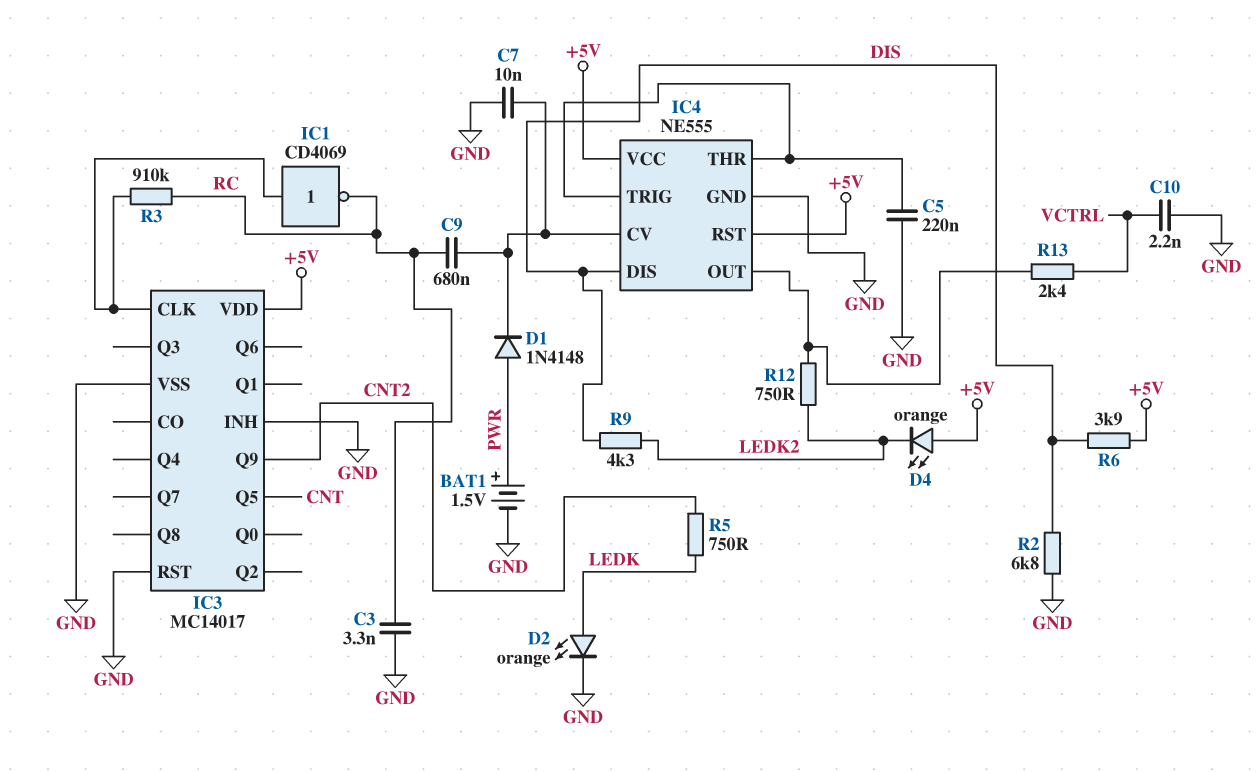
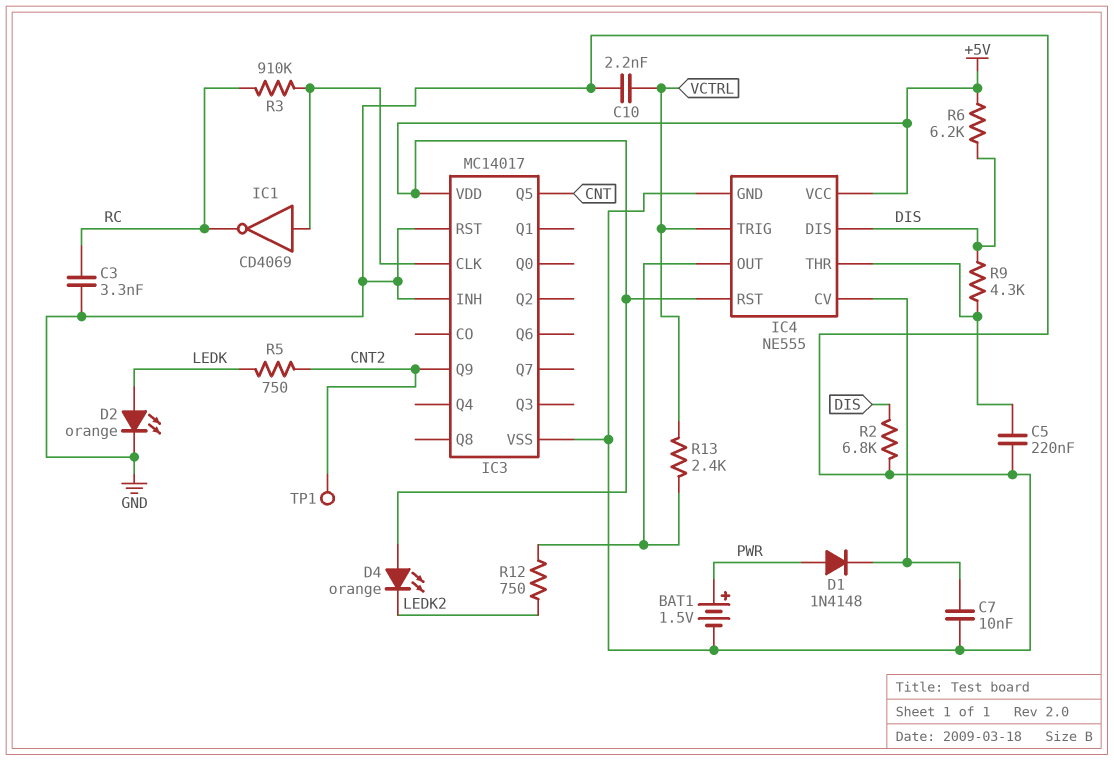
C9: 680nF (IC4/CV, RC) -> none
IC4 pin TRIG: IC4/THR -> VCTRL
R6: 3.9k (+5V, DIS) -> 6.2k (+5V, DIS)
R9: 4.3k (DIS, LEDK2) -> 4.3k (DIS, IC4/THR)
TP1: none -> test point (CNT2)

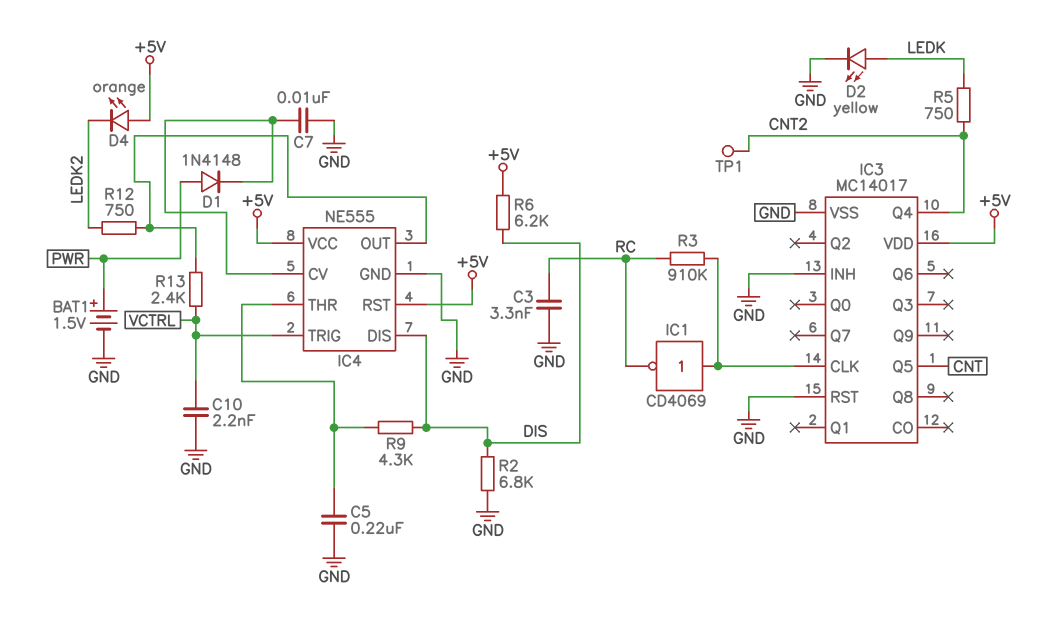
D2: LED orange (A LEDK, K GND) -> LED yellow (A LEDK, K GND)
IC3 pin Q4: none -> CNT2
IC3 pin Q9: CNT2 -> none

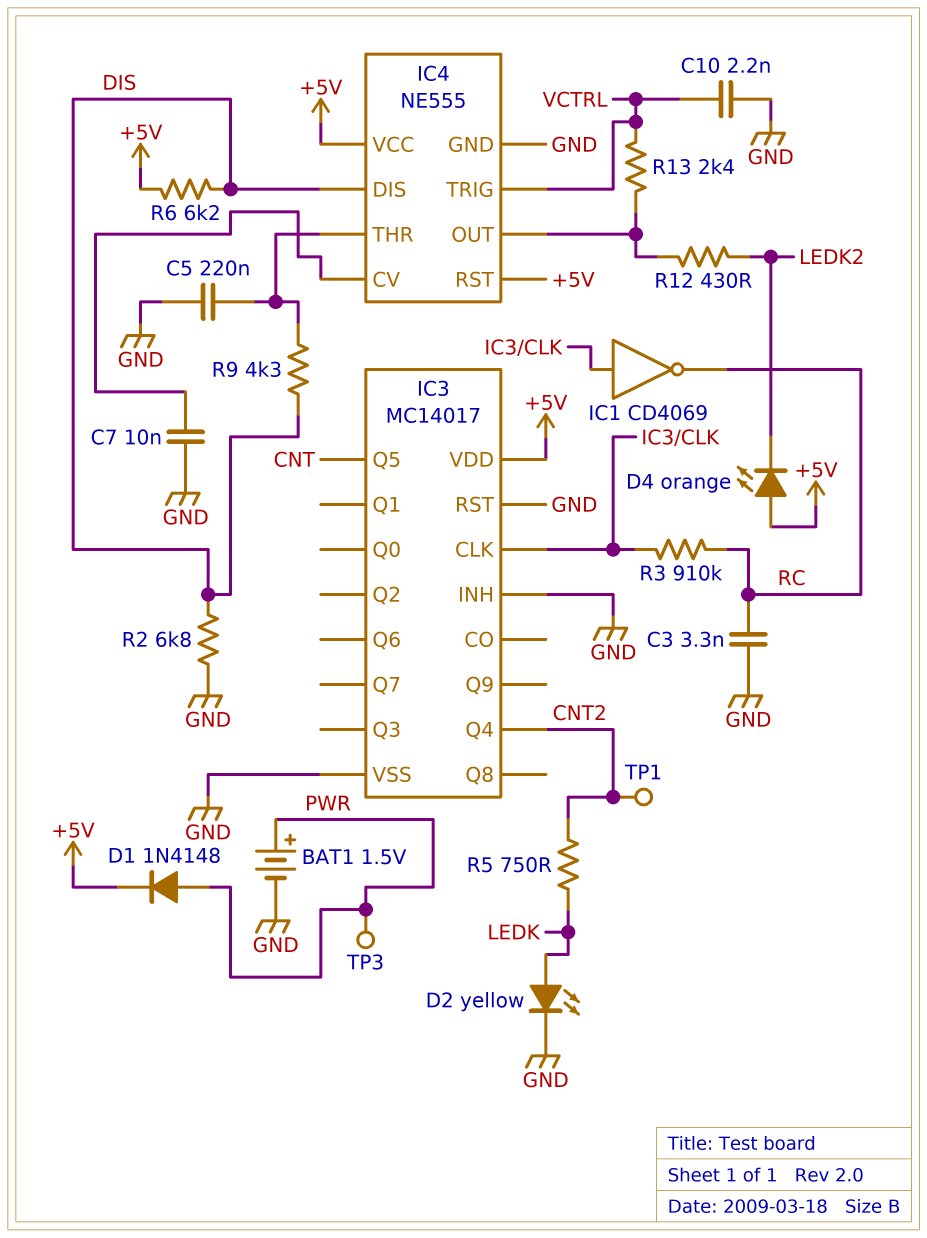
D1: diode 1N4148 (A PWR, K IC4/CV) -> diode 1N4148 (A PWR, K +5V)
R12: 750 (IC4/OUT, LEDK2) -> 430 (IC4/OUT, LEDK2)
TP3: none -> test point (PWR)

